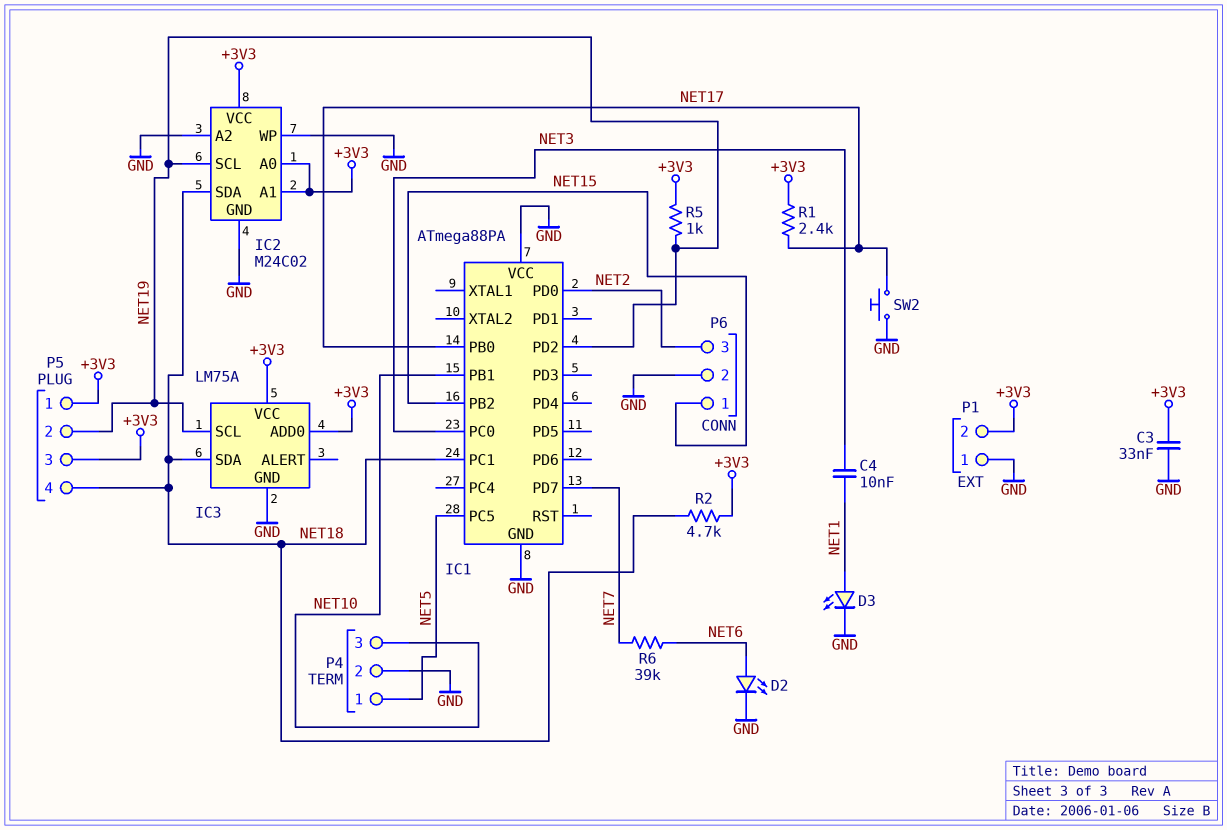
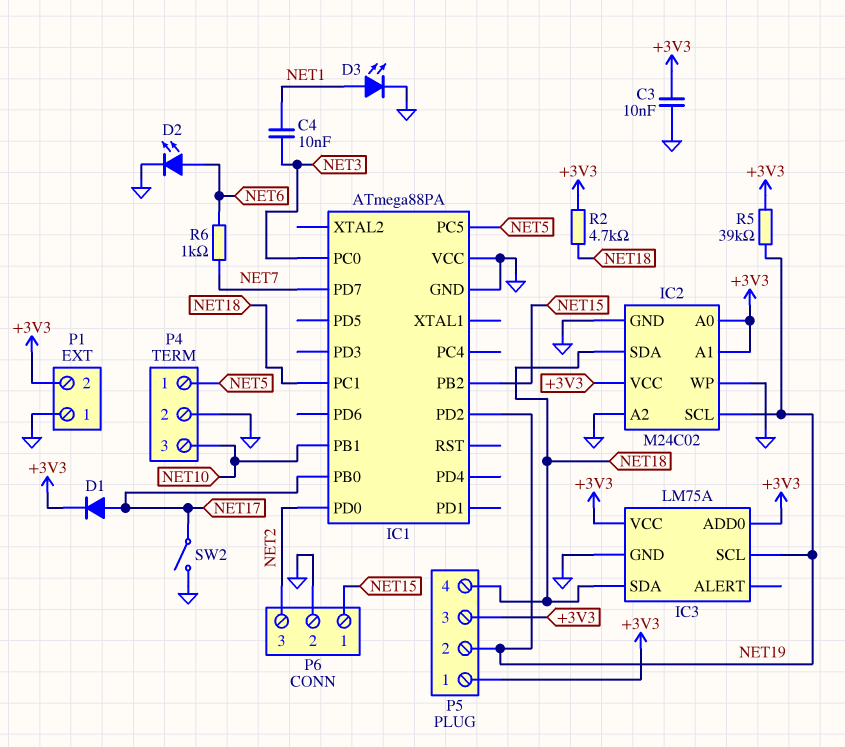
C3: 33nF (+3V3, GND) -> 10nF (+3V3, GND)
D1: none -> diode (A NET17, K +3V3)
R1: 2.4k (+3V3, NET17) -> none
R5: 1k (+3V3, NET19) -> 39k (+3V3, NET19)
R6: 39k (NET6, NET7) -> 1k (NET6, NET7)
SW2: button (GND, NET17) -> switch (GND, NET17)

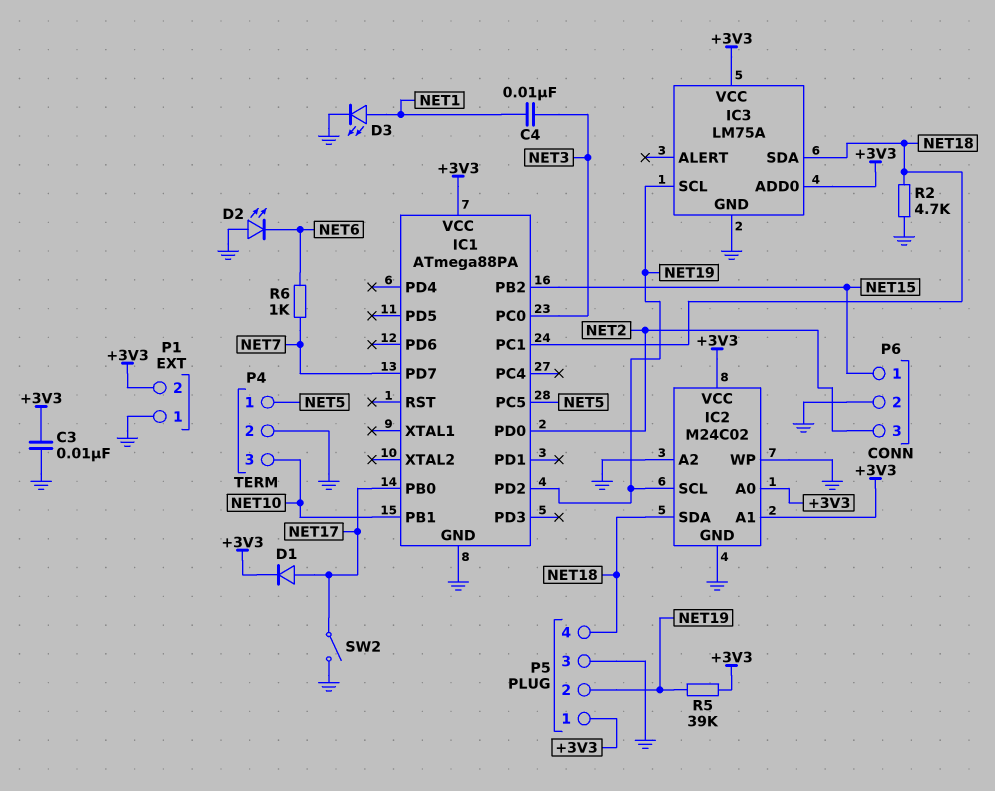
D2: LED (A NET6, K GND) -> LED (A GND, K NET6)
IC1 pin VCC: GND -> +3V3
P5 pin 3: +3V3 -> GND
R2: 4.7k (+3V3, NET18) -> 4.7k (GND, NET18)

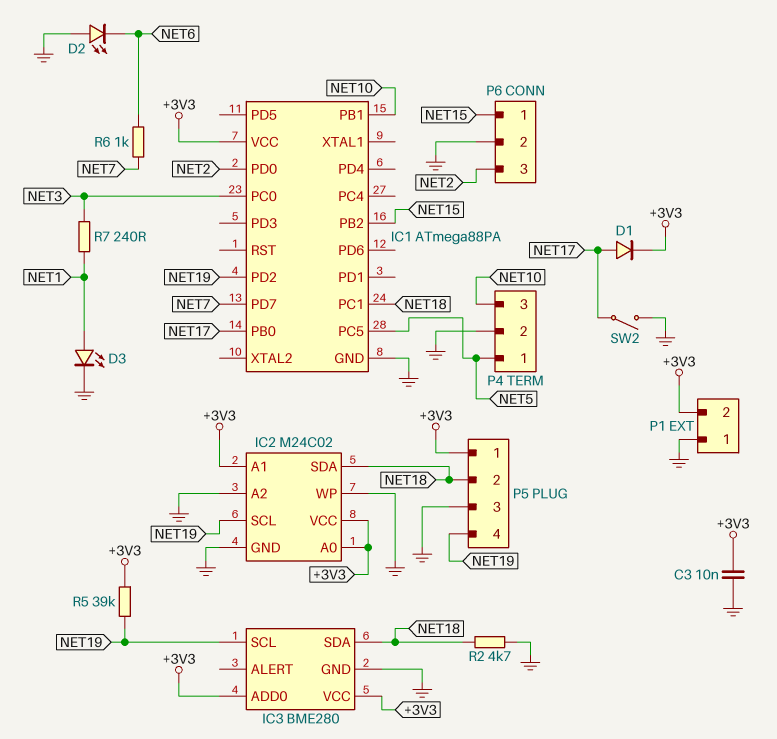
C4: 10nF (NET1, NET3) -> none
IC3: LM75A -> BME280
P5 pin 2: NET19 -> NET18
P5 pin 4: NET18 -> NET19
R7: none -> 240 (NET1, NET3)

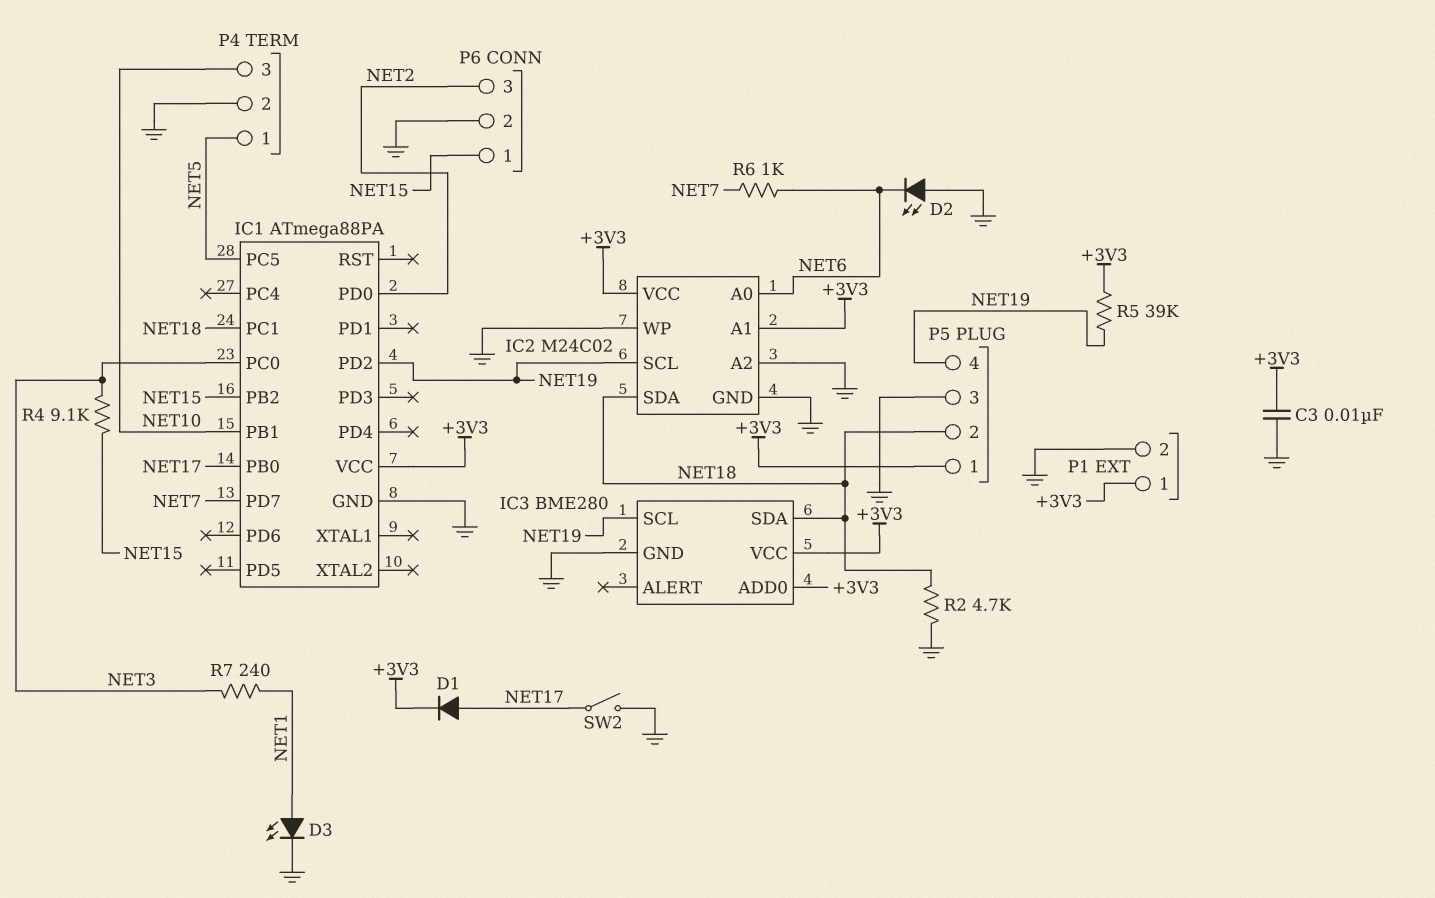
IC2 pin A0: +3V3 -> NET6
P1 pin 1: GND -> +3V3
P1 pin 2: +3V3 -> GND
R4: none -> 9.1k (NET3, NET15)

